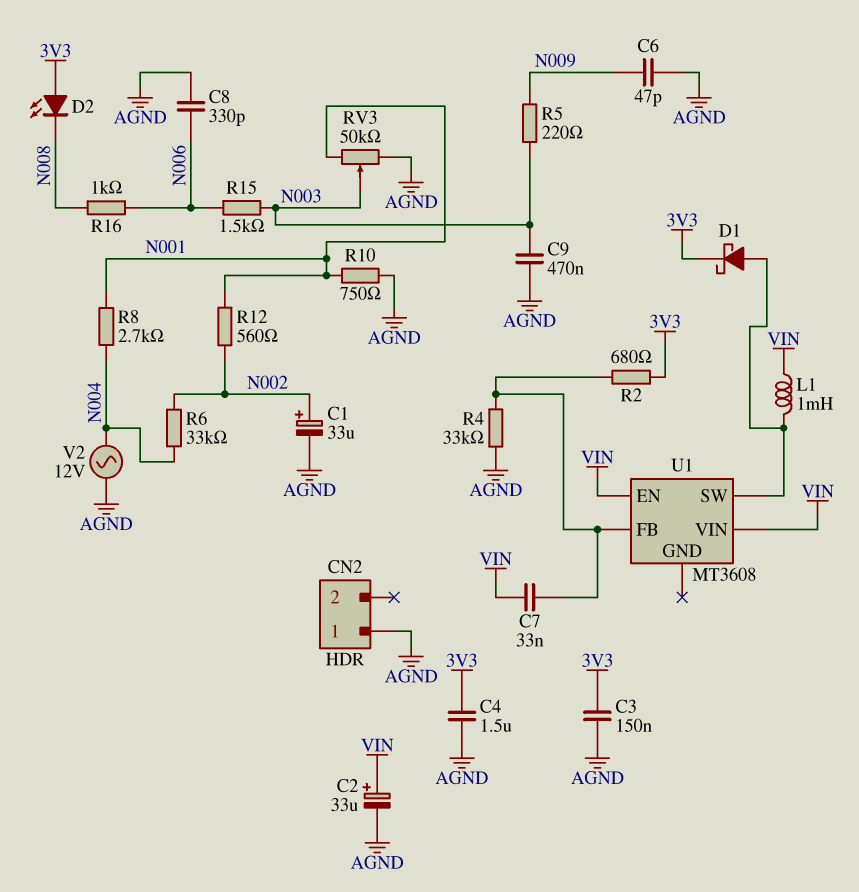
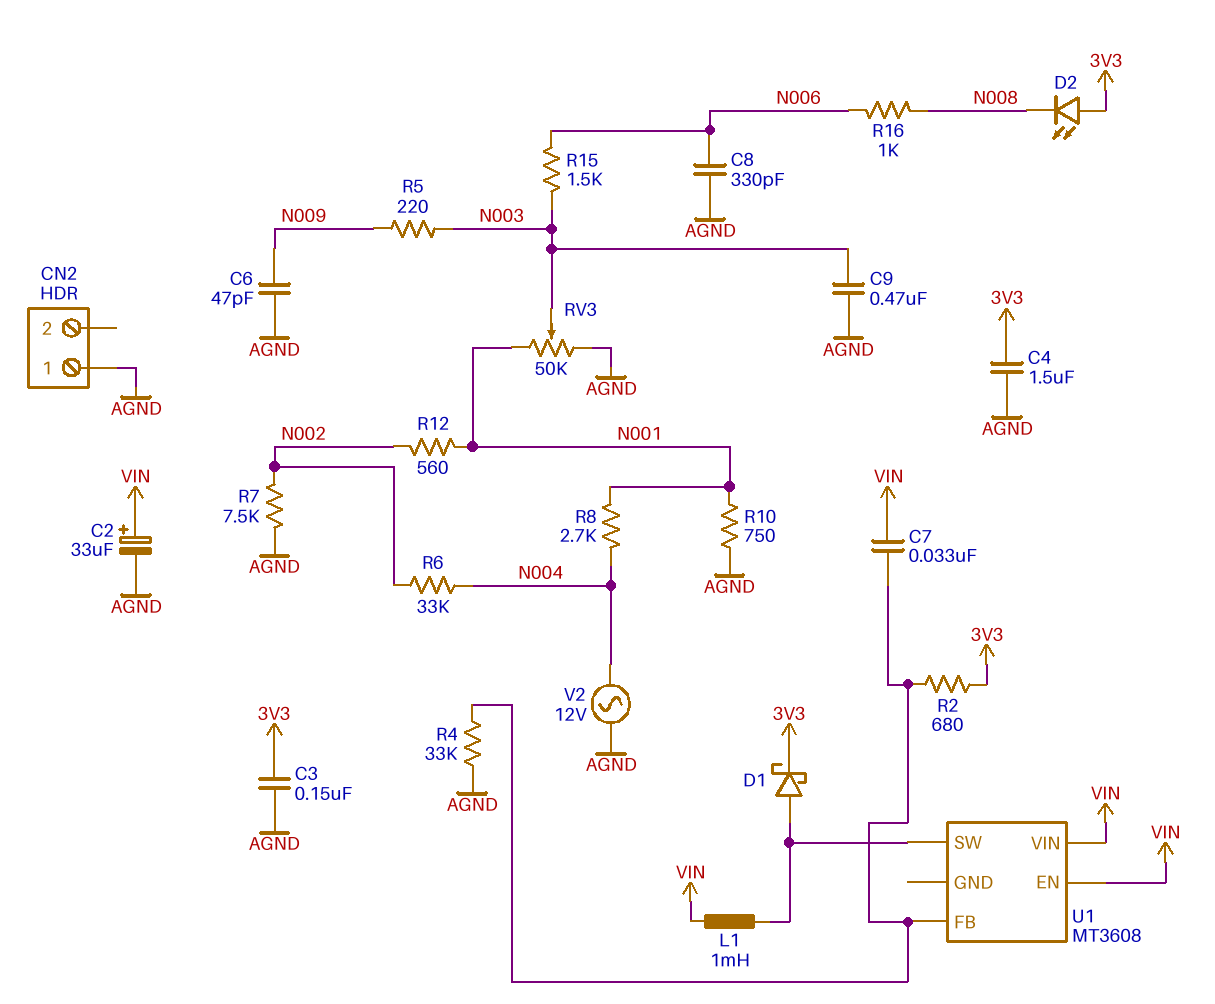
C1: 33uF (plus N002, minus AGND) -> none
R7: none -> 7.5k (AGND, N002)

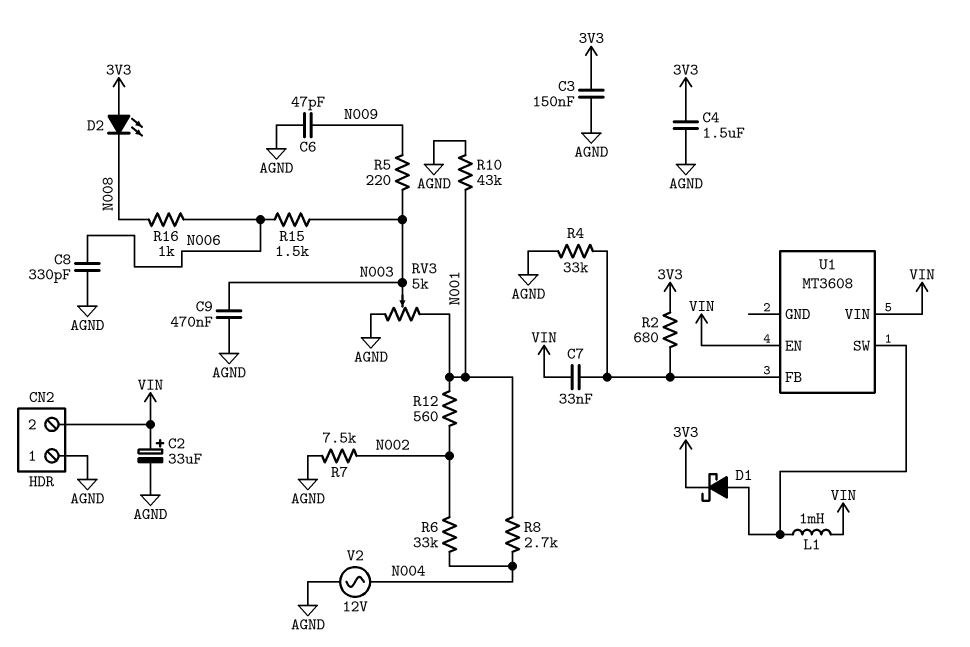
CN2 pin 2: none -> VIN
R10: 750 (AGND, N001) -> 43k (AGND, N001)
RV3: 50k (AGND, N001, wiper N003) -> 5k (AGND, N001, wiper N003)

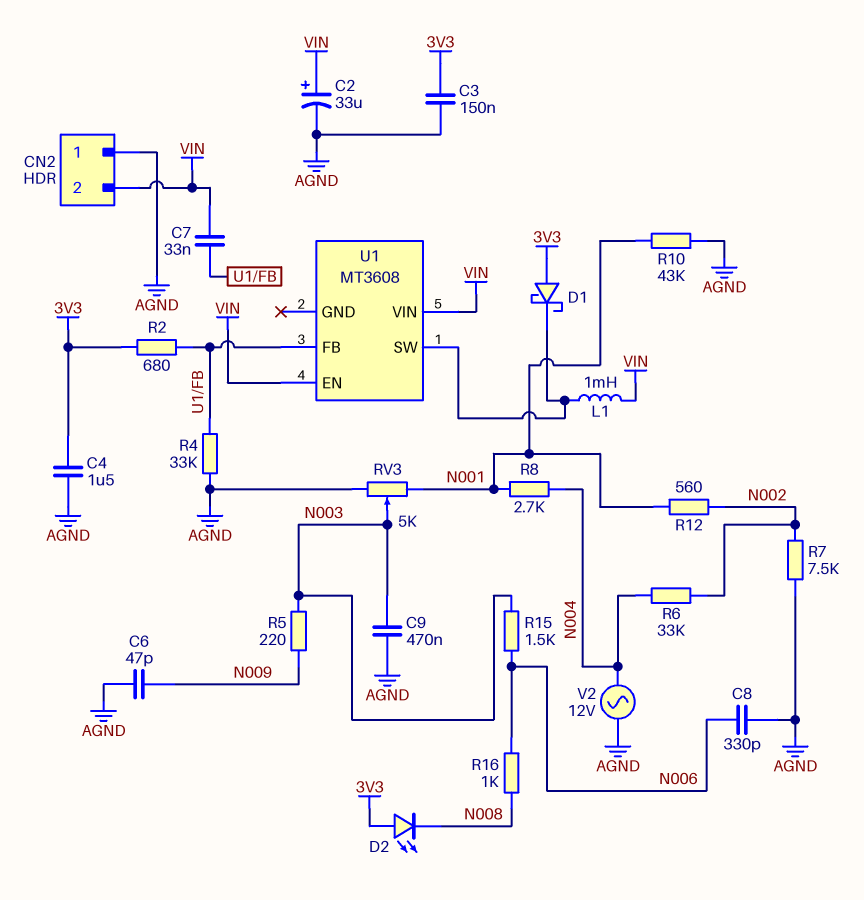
D1: schottky (A U1/SW, K 3V3) -> schottky (A 3V3, K U1/SW)

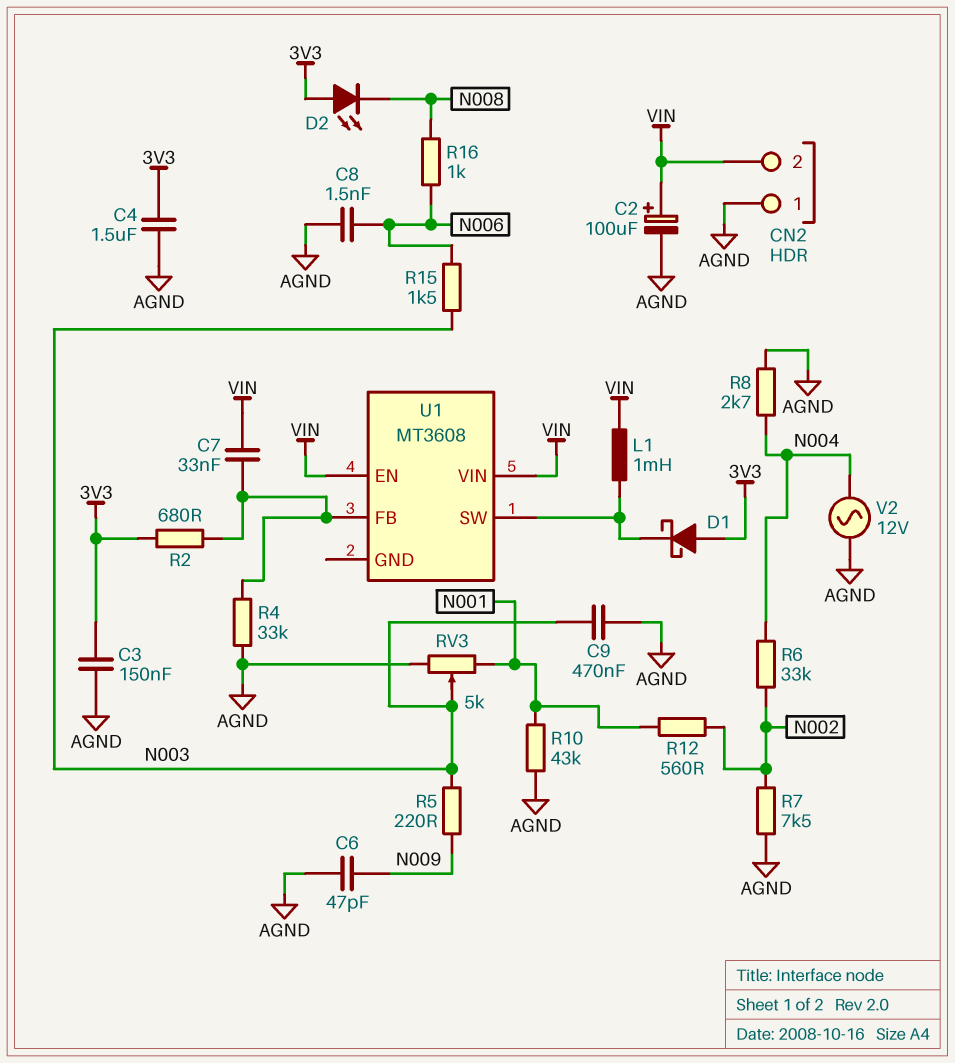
C2: 33uF (plus VIN, minus AGND) -> 100uF (plus VIN, minus AGND)
C8: 330pF (AGND, N006) -> 1.5nF (AGND, N006)
R8: 2.7k (N001, N004) -> 2.7k (AGND, N004)

